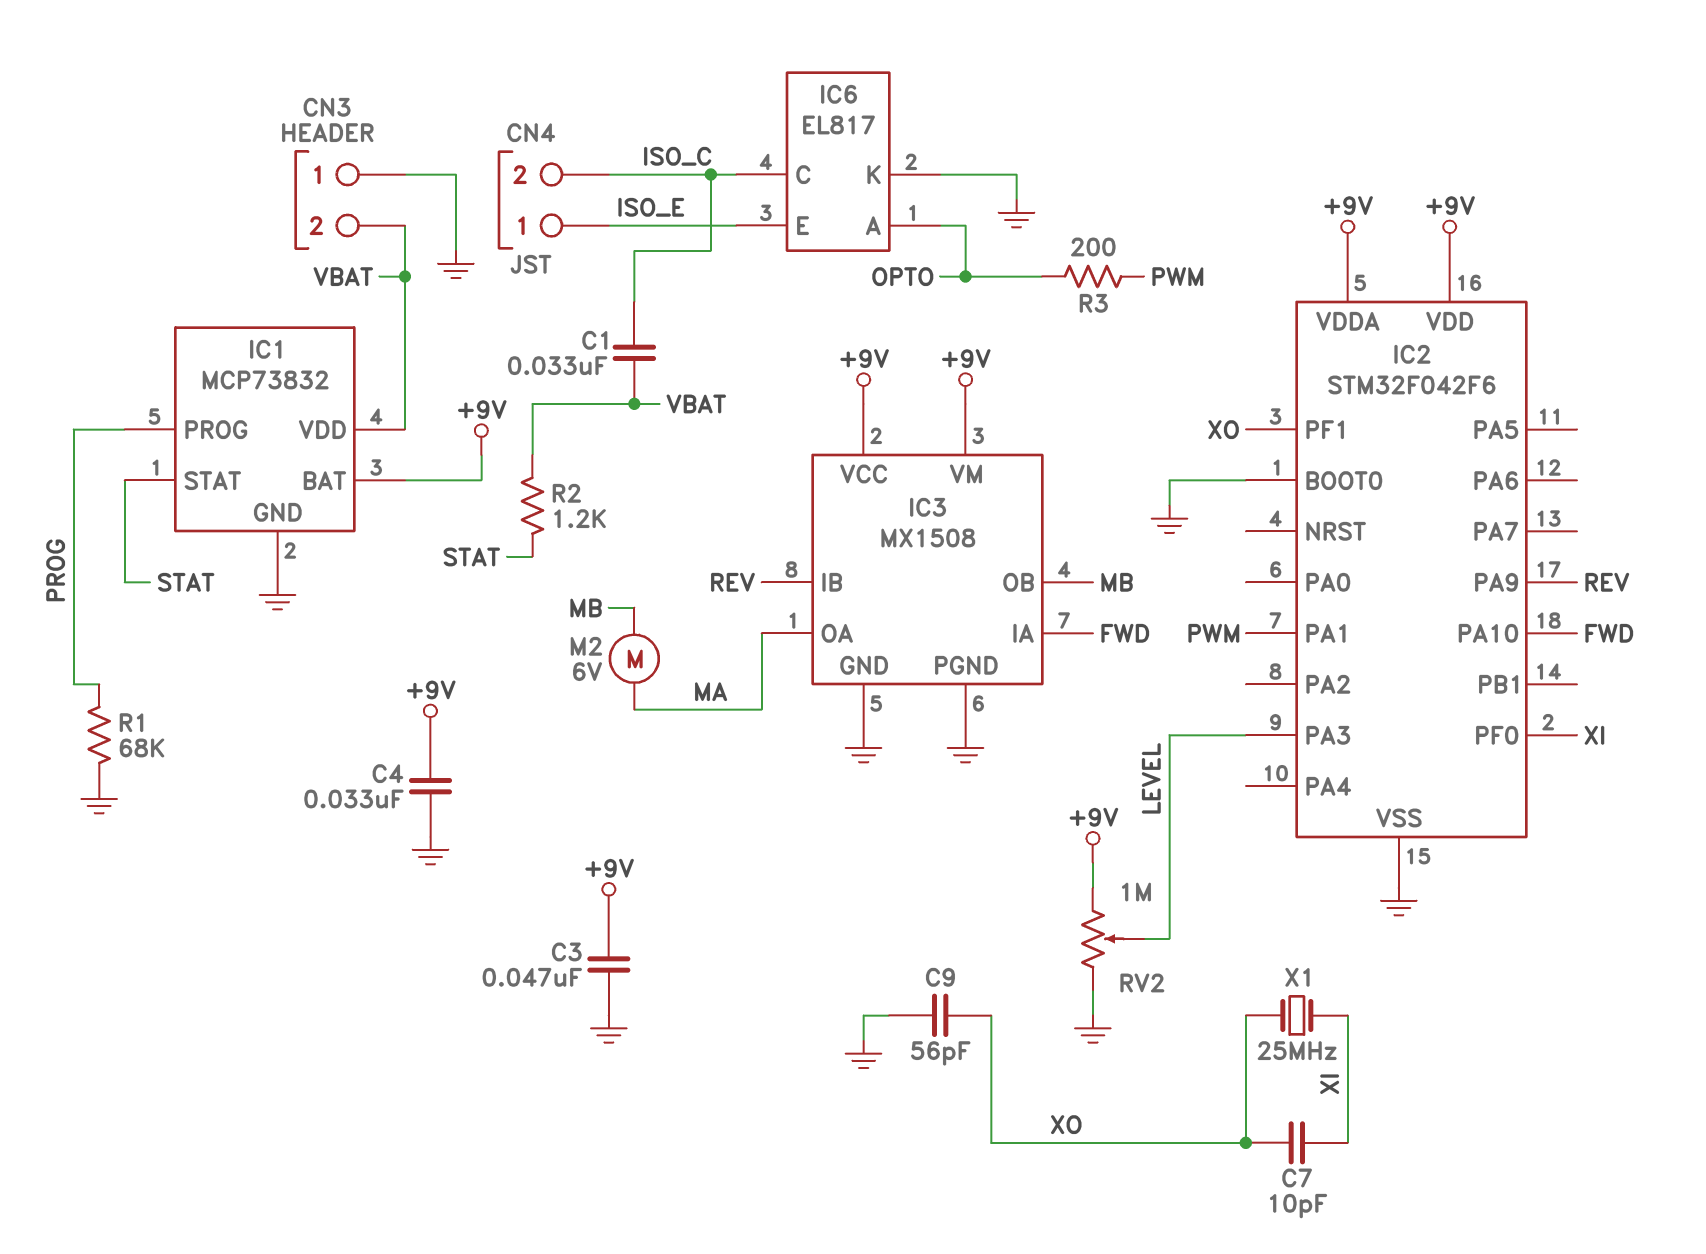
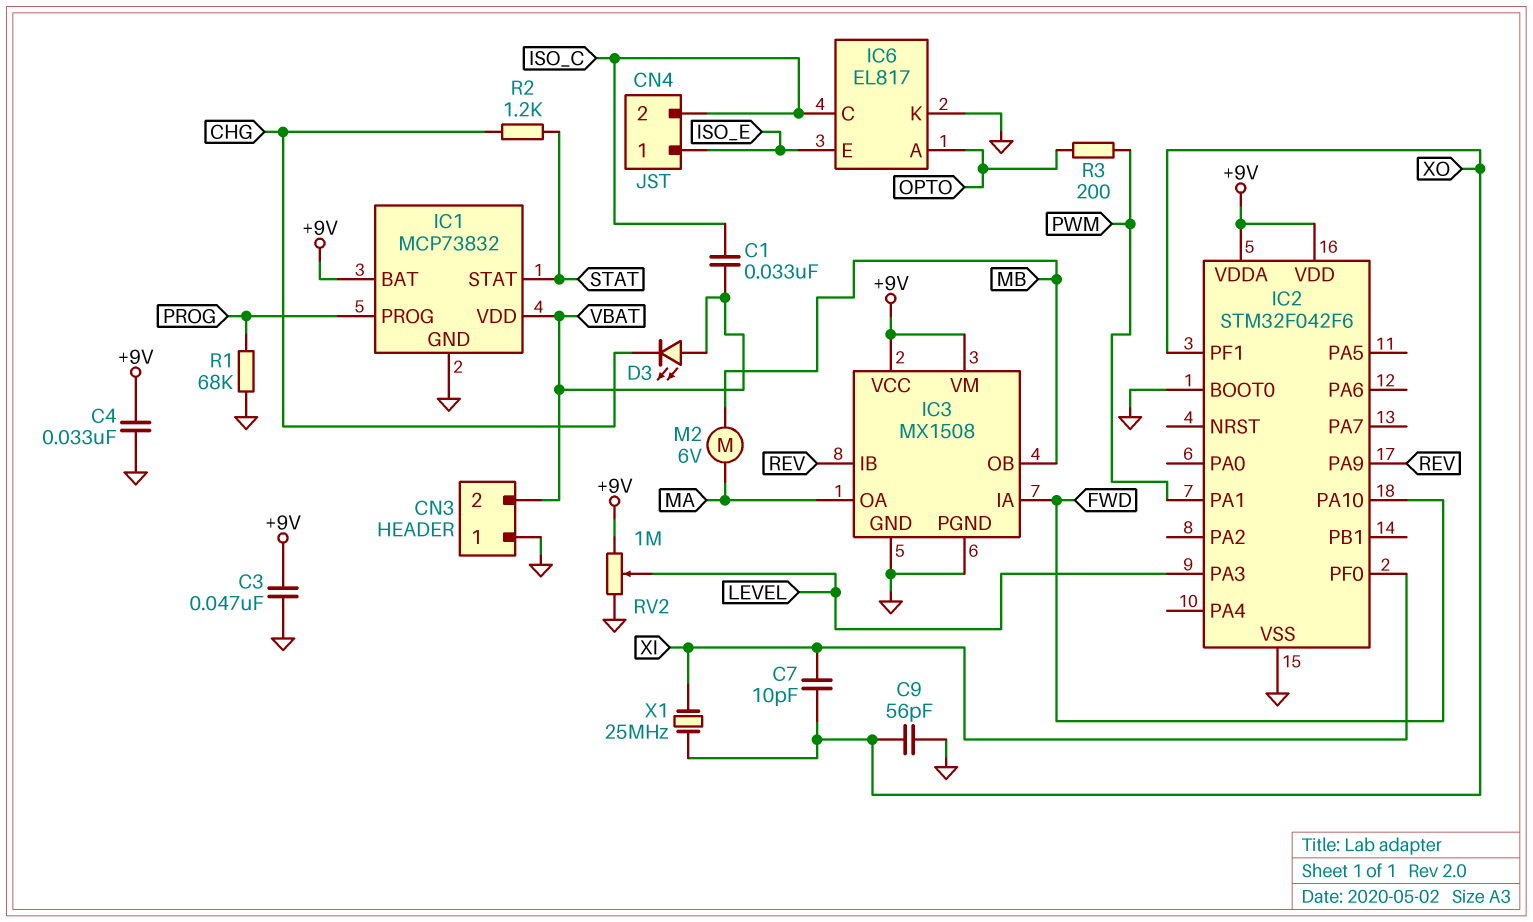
D3: none -> LED (A VBAT, K CHG)
R2: 1.2k (STAT, VBAT) -> 1.2k (CHG, STAT)

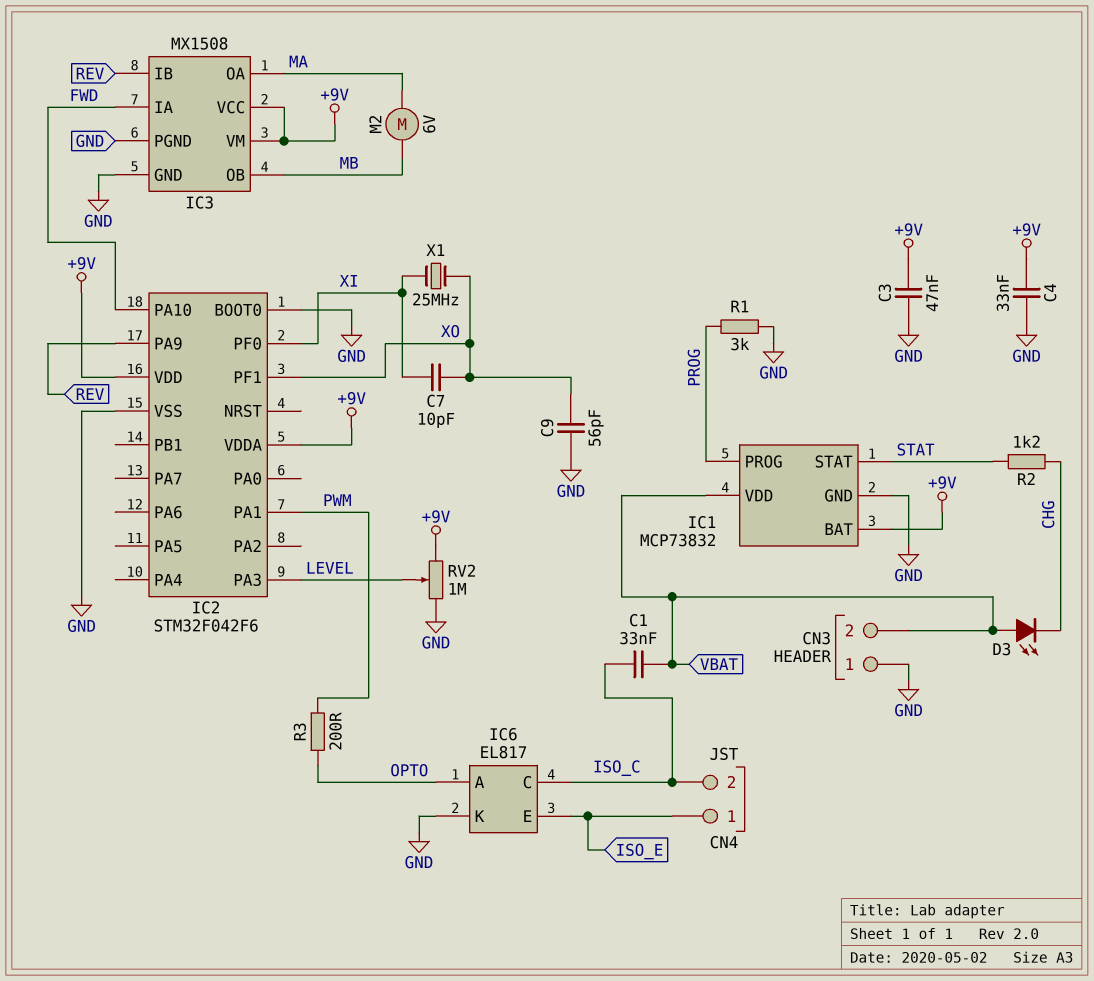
R1: 68k (GND, PROG) -> 3k (GND, PROG)

